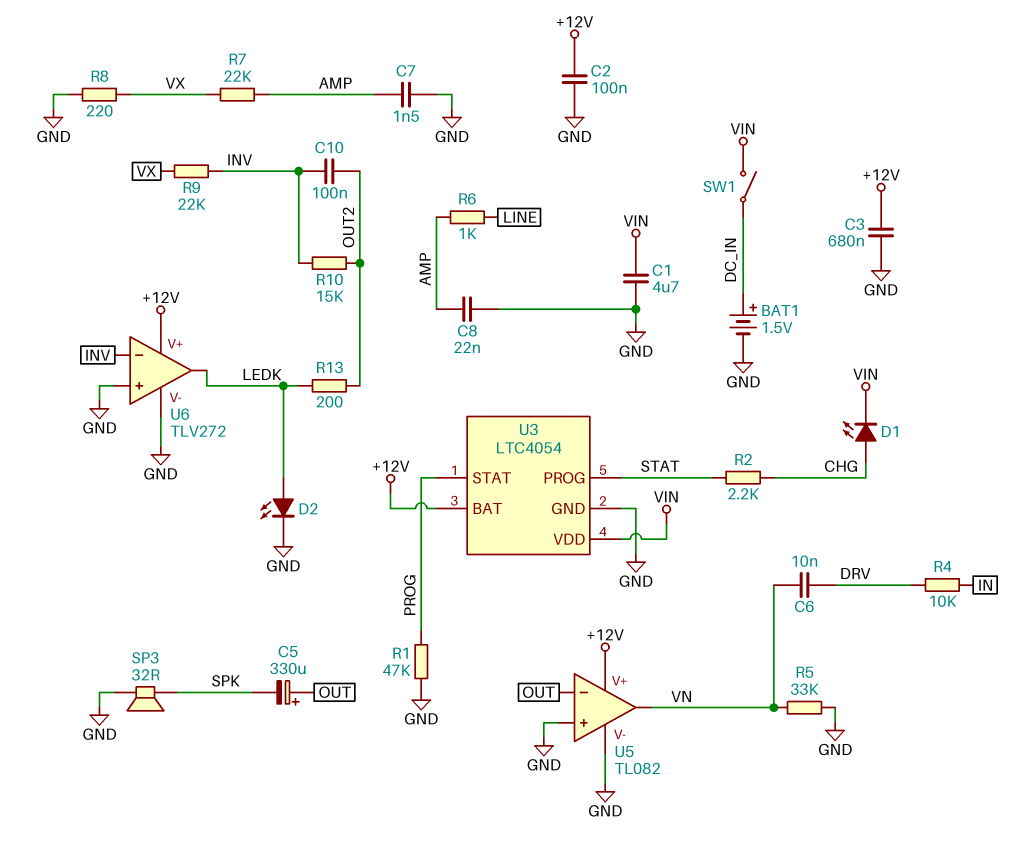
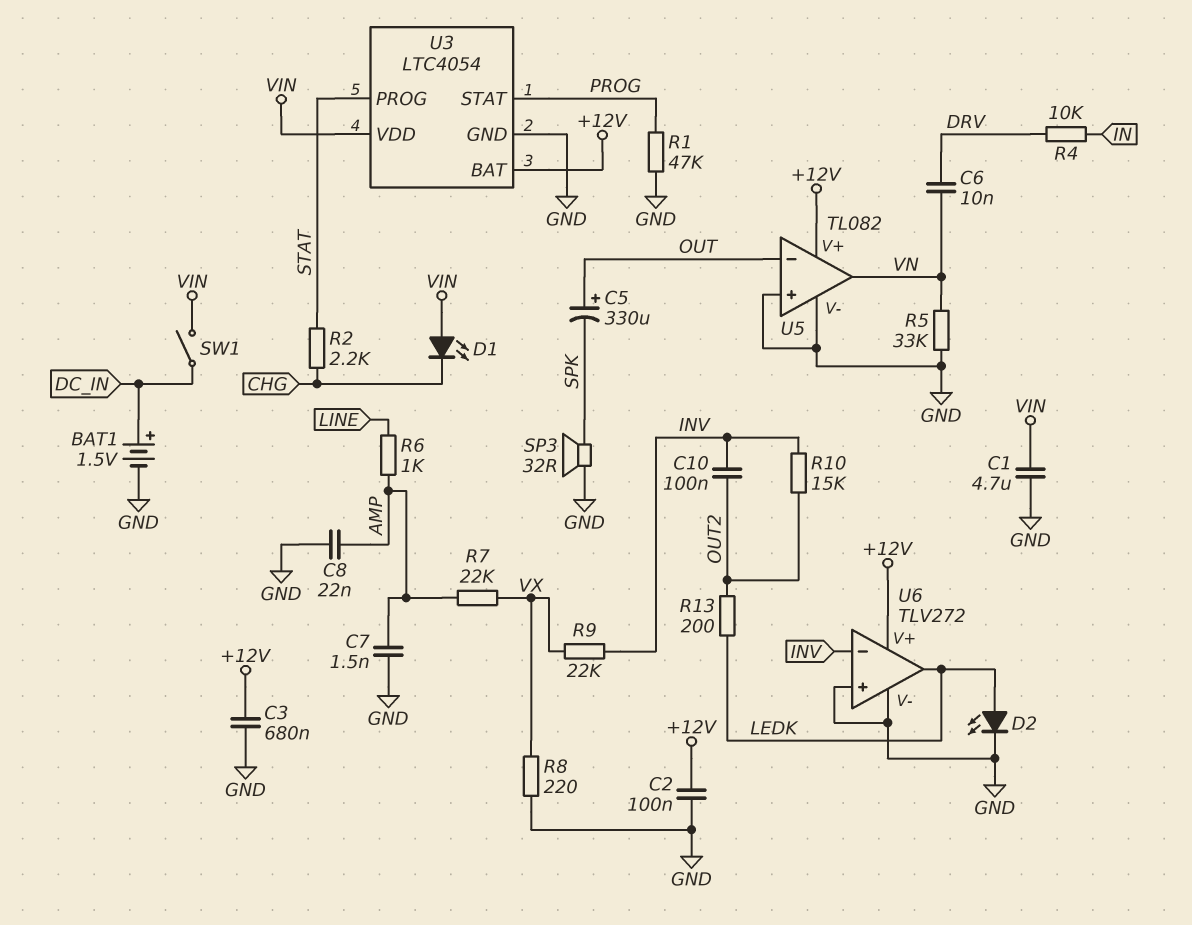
D1: LED (A CHG, K VIN) -> LED (A VIN, K CHG)

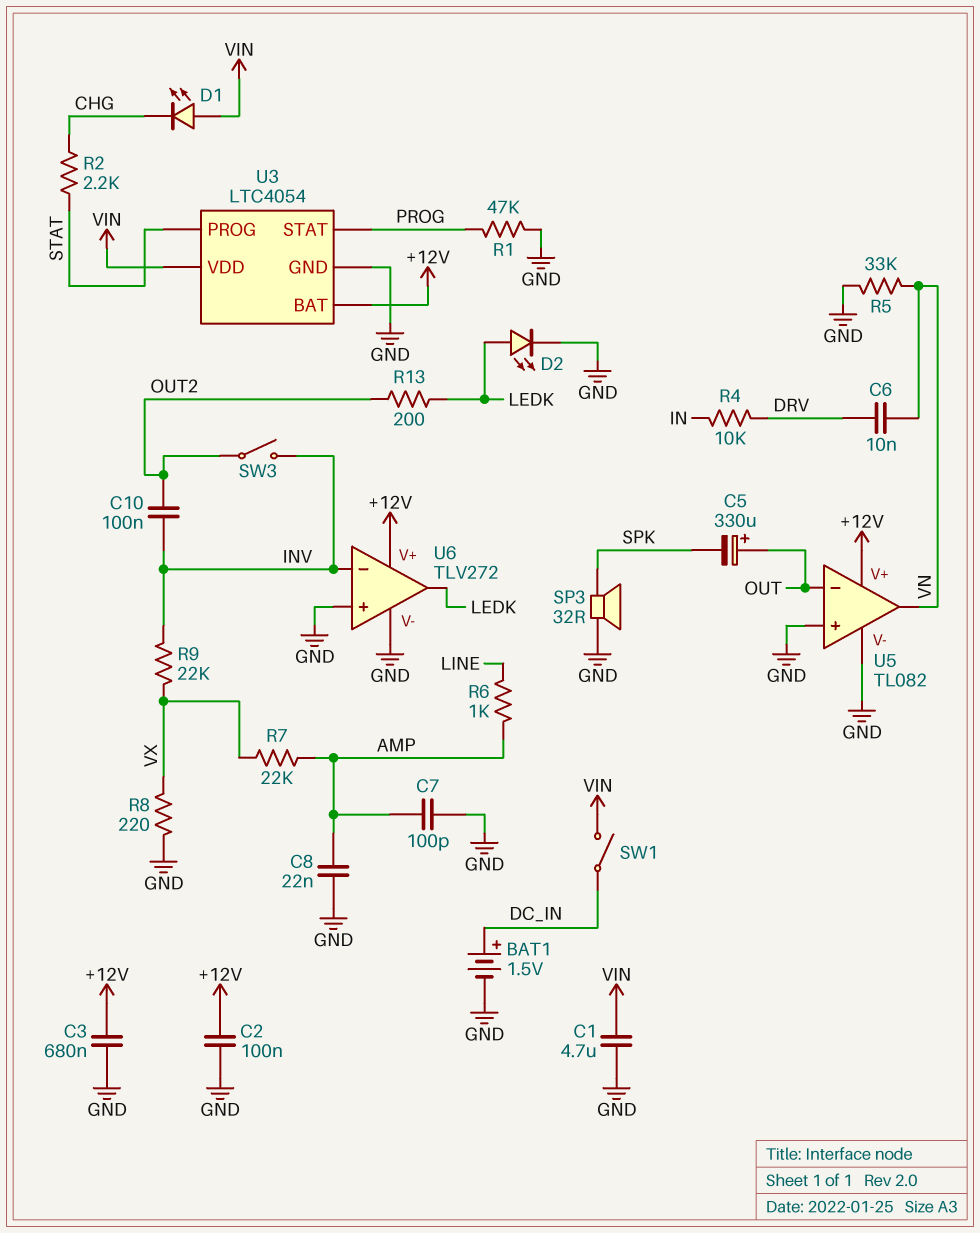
C7: 1.5nF (AMP, GND) -> 100pF (AMP, GND)
R10: 15k (INV, OUT2) -> none
SW3: none -> switch (INV, OUT2)

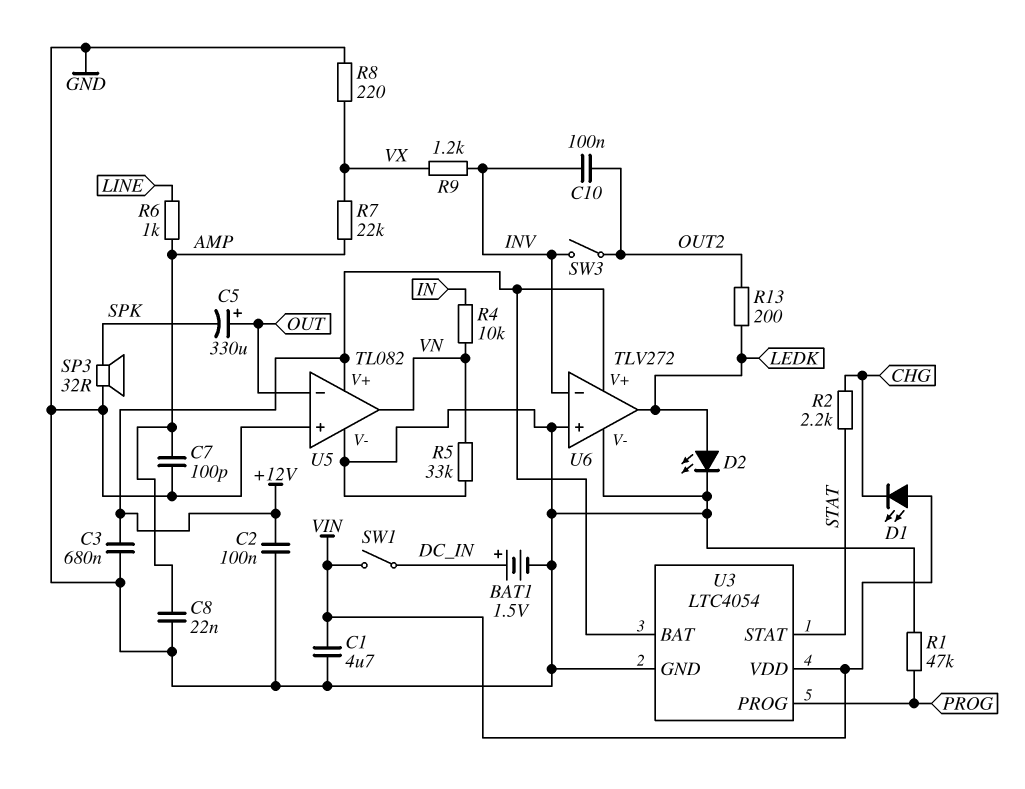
C6: 10nF (DRV, VN) -> none
R4: 10k (DRV, IN) -> 10k (IN, VN)
R9: 22k (INV, VX) -> 1.2k (INV, VX)
U3 pin PROG: STAT -> PROG
U3 pin STAT: PROG -> STAT

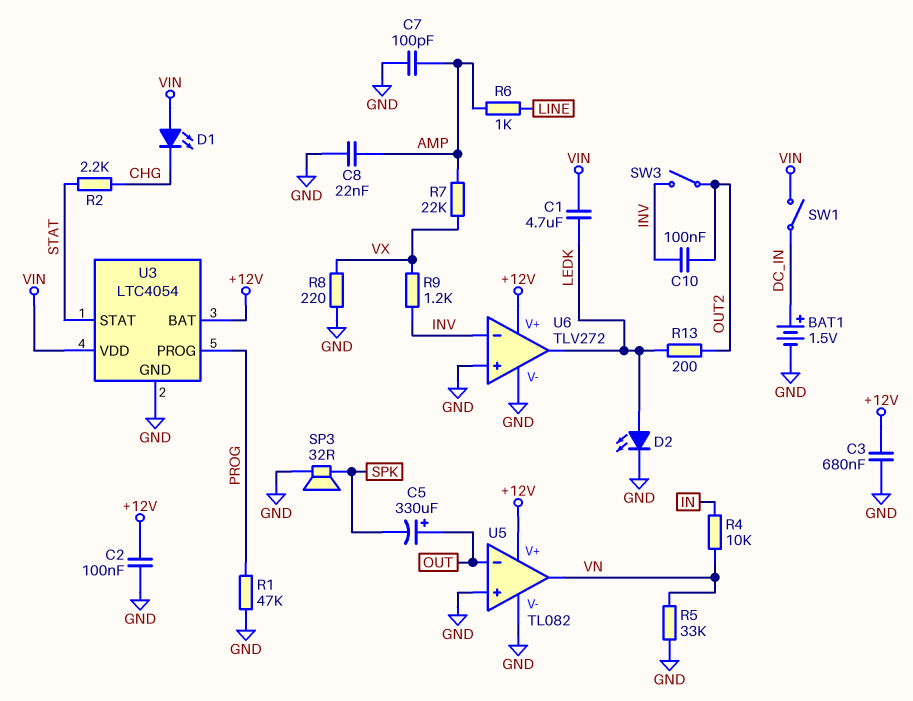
C1: 4.7uF (GND, VIN) -> 4.7uF (LEDK, VIN)

